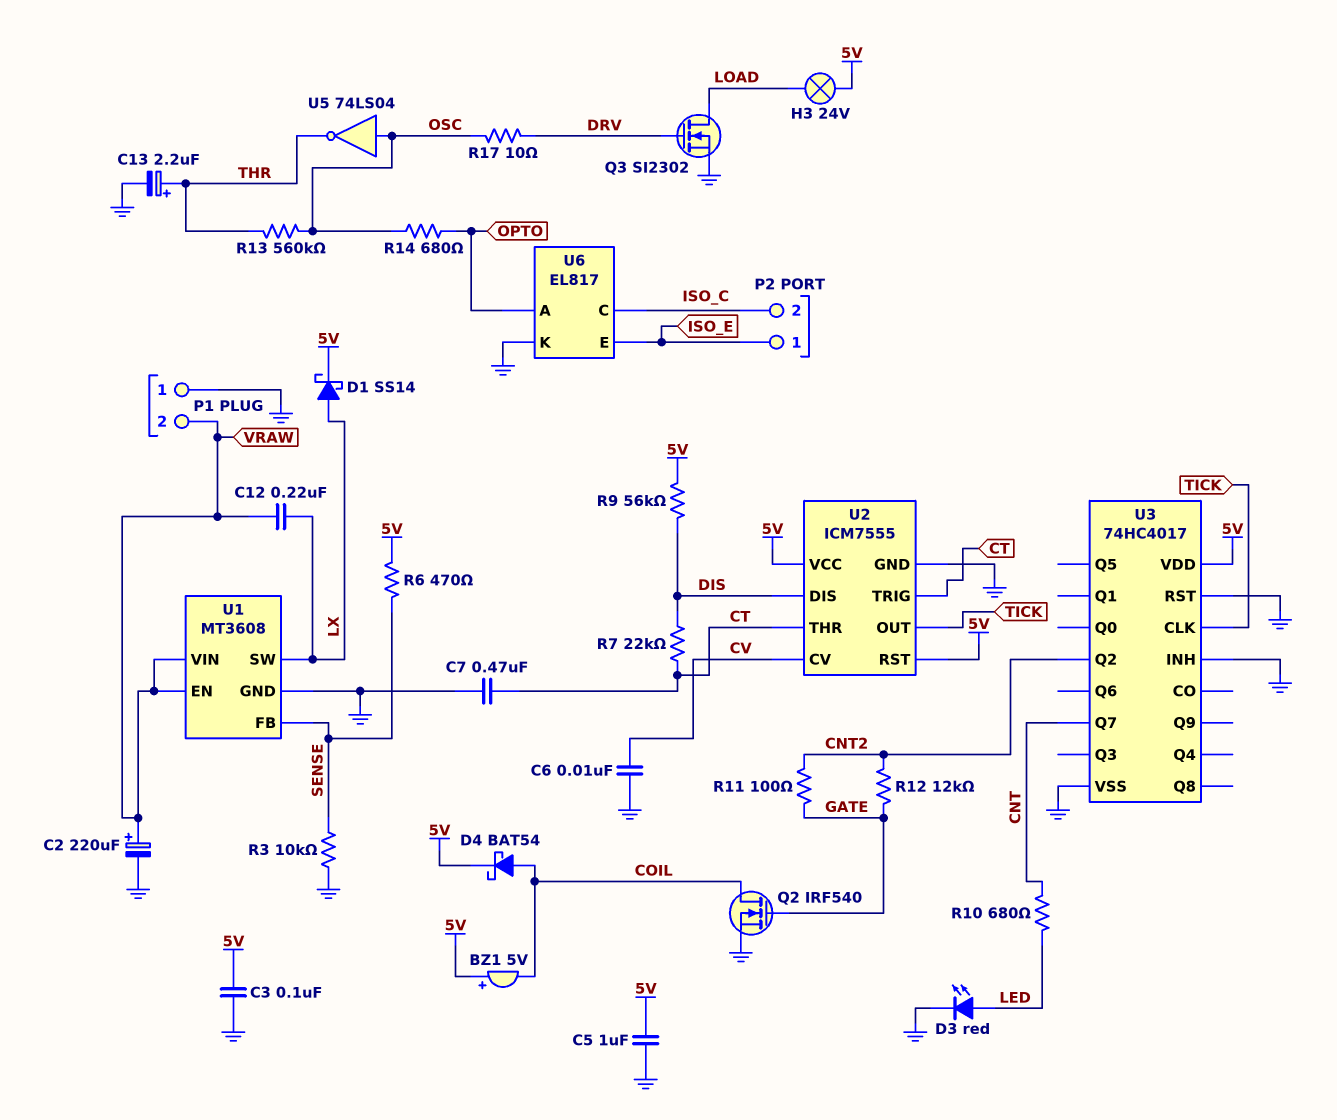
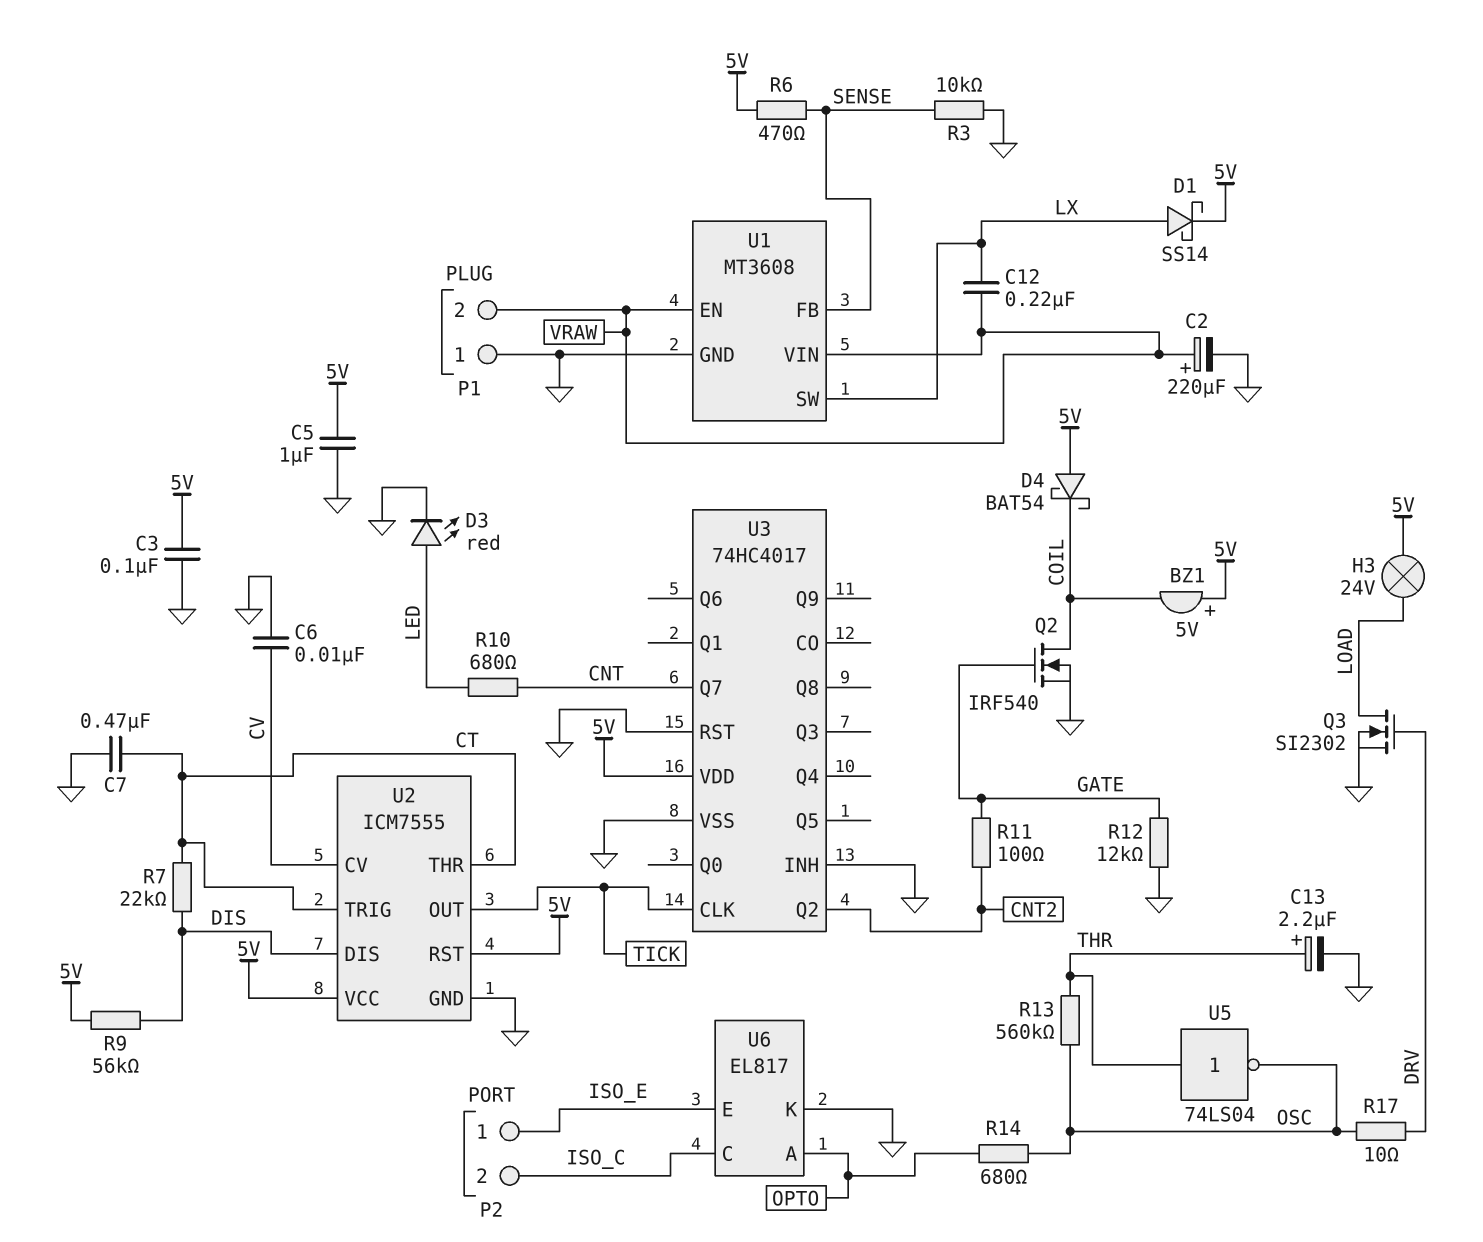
D4: schottky BAT54 (A COIL, K 5V) -> schottky BAT54 (A 5V, K COIL)
R12: 12k (CNT2, GATE) -> 12k (GATE, GND)
U5: NOT 74LS04 (in OSC, out THR) -> NOT 74LS04 (in THR, out OSC)

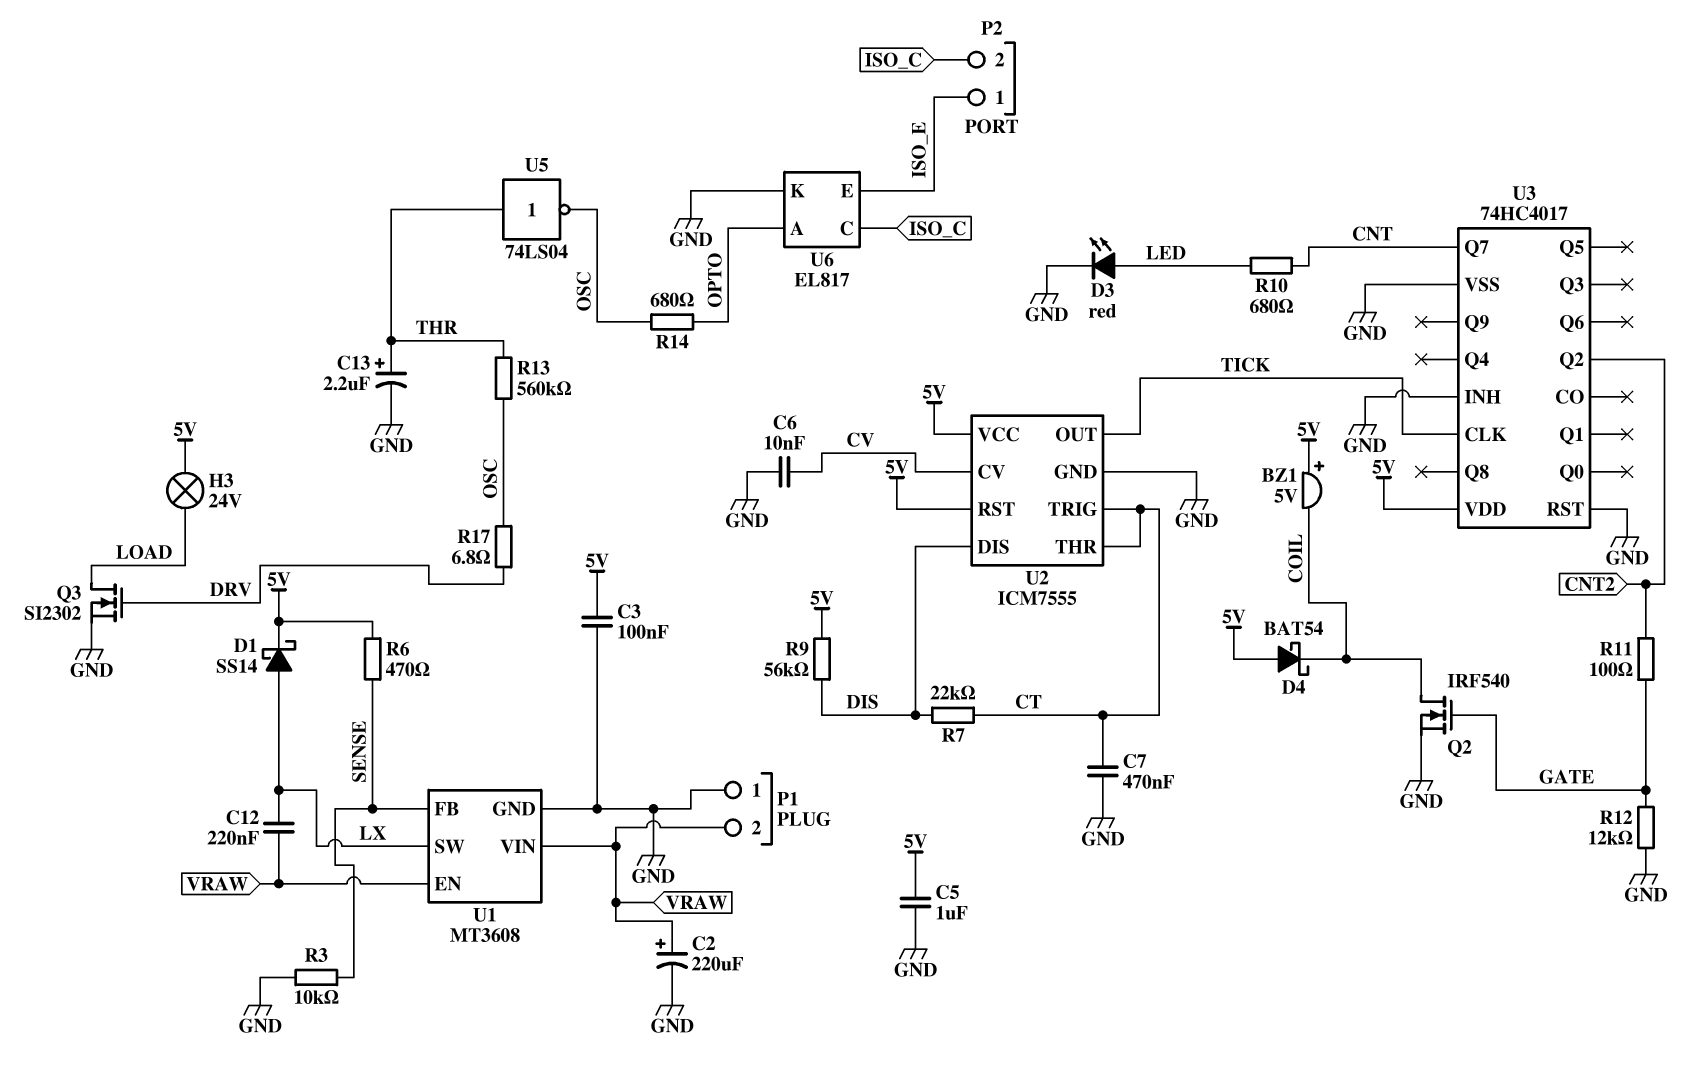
R17: 10 (DRV, OSC) -> 6.8 (DRV, OSC)

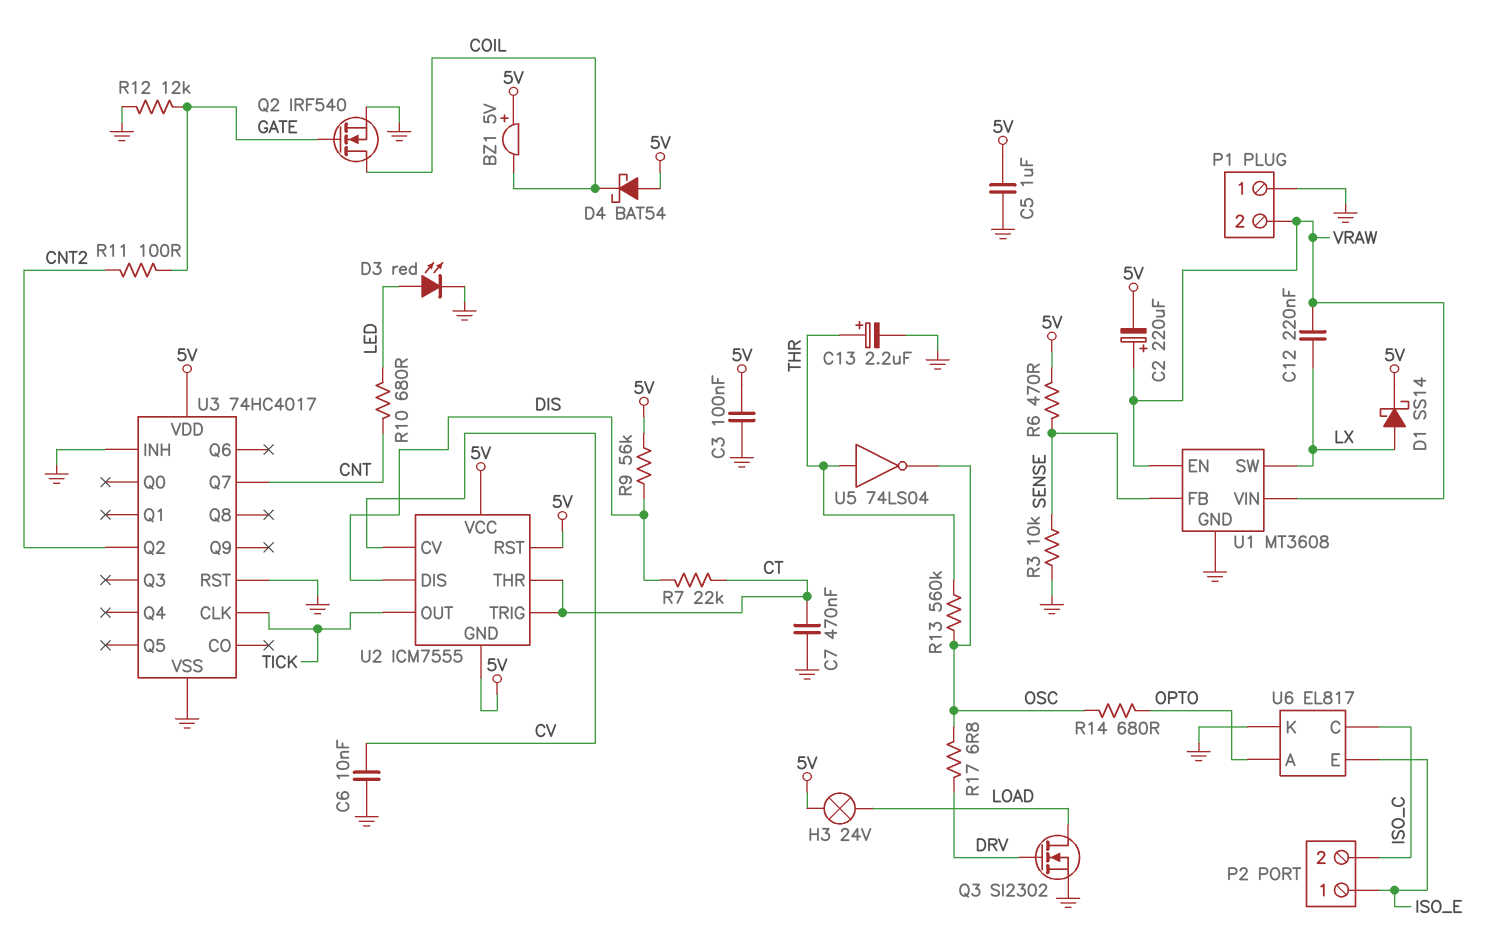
C2: 220uF (plus VRAW, minus GND) -> 220uF (plus VRAW, minus 5V)
U2 pin GND: GND -> 5V

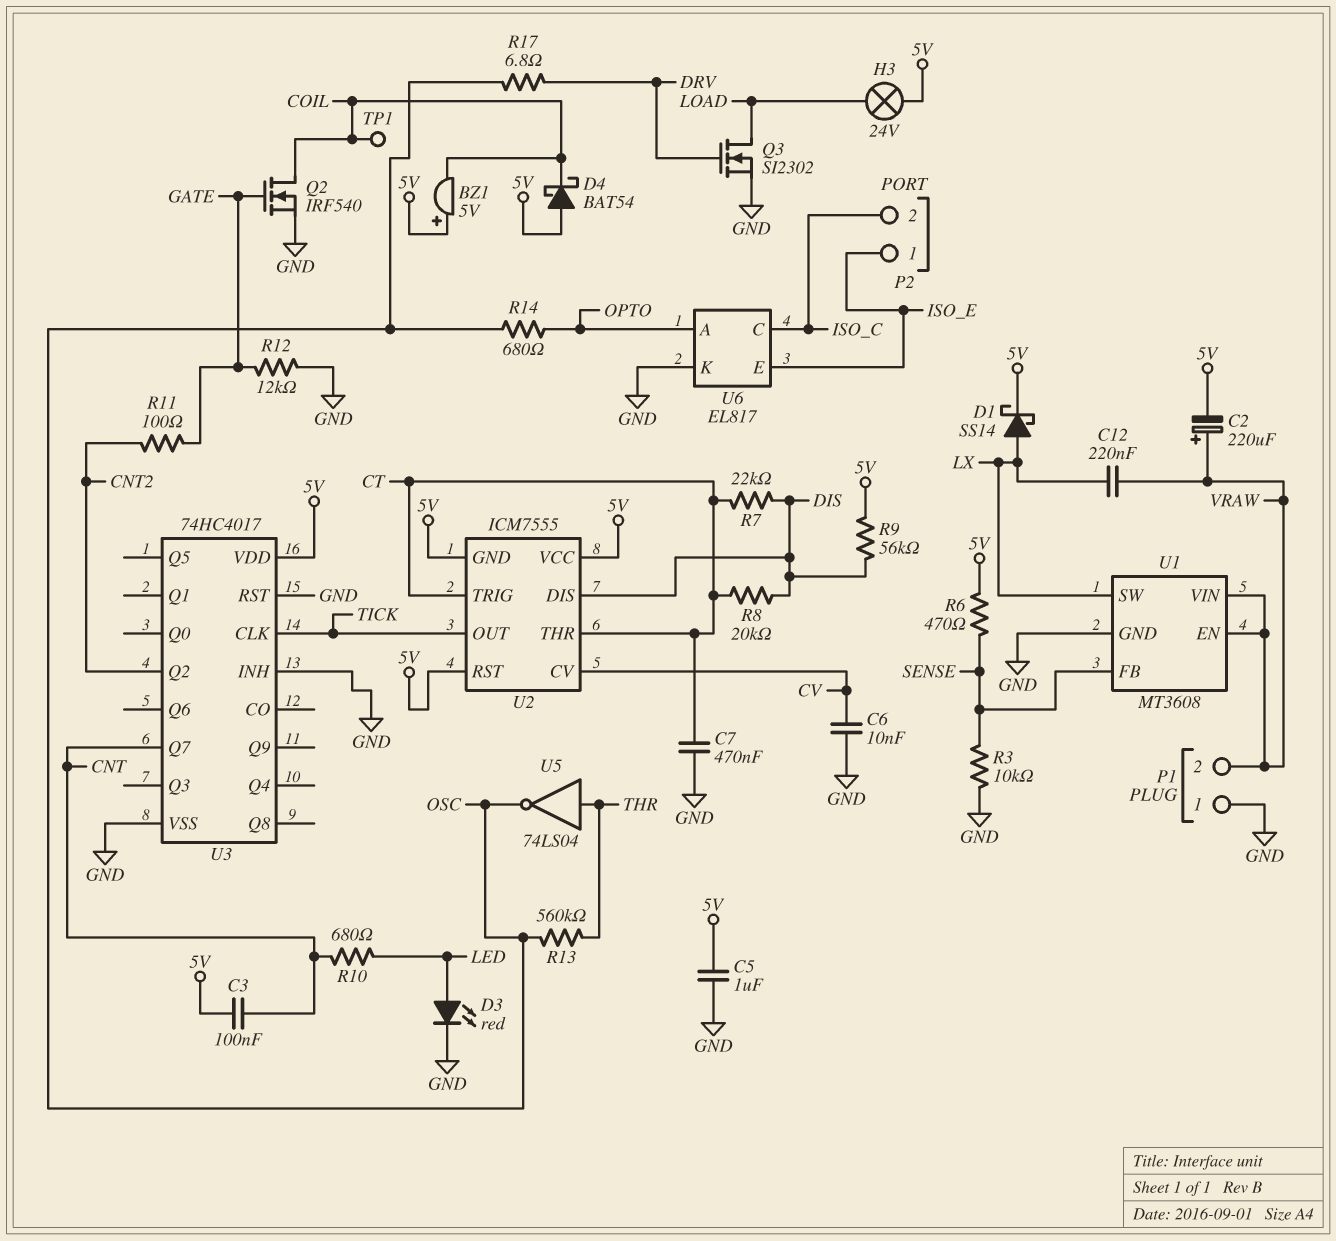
C3: 100nF (5V, GND) -> 100nF (5V, CNT)
C13: 2.2uF (plus THR, minus GND) -> none
R8: none -> 20k (CT, DIS)
TP1: none -> test point (COIL)

